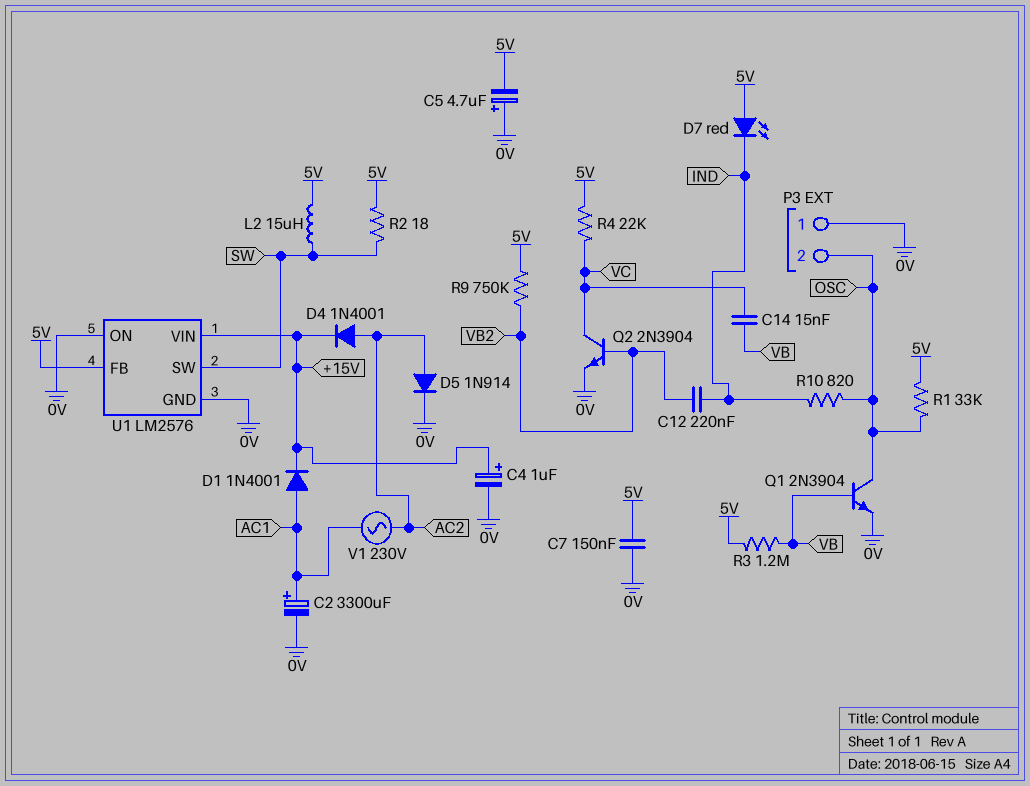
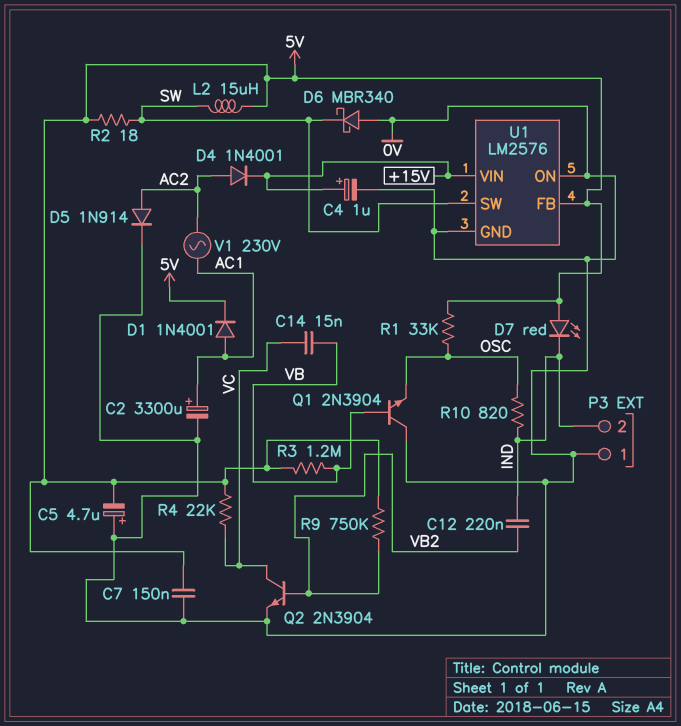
D1: diode 1N4001 (A AC1, K +15V) -> diode 1N4001 (A AC1, K 5V)
D6: none -> schottky MBR340 (A 0V, K SW)
P3 pin 2: OSC -> IND
Q1: NPN 2N3904 (B VB, C OSC, E 0V) -> NPN 2N3904 (B VB, C 0V, E OSC)

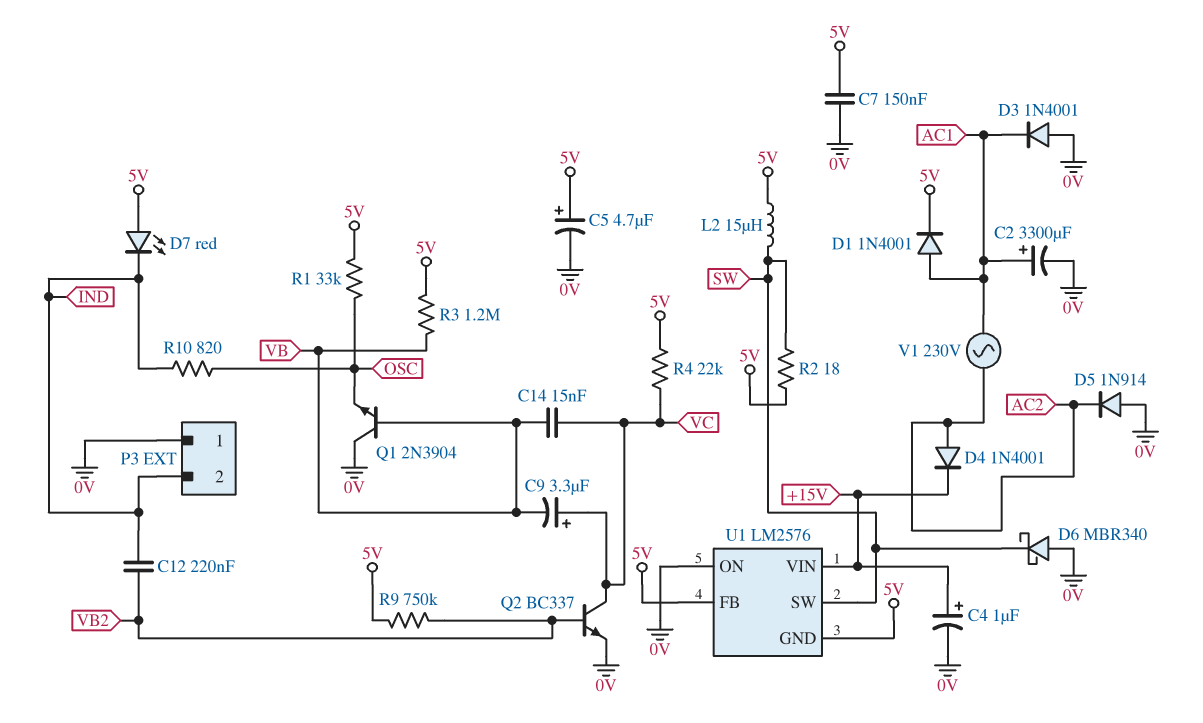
C5: 4.7uF (plus 0V, minus 5V) -> 4.7uF (plus 5V, minus 0V)
C9: none -> 3.3uF (plus VC, minus VB)
D3: none -> diode 1N4001 (A 0V, K AC1)
D5: diode 1N914 (A AC2, K 0V) -> diode 1N914 (A 0V, K AC2)
Q2: NPN 2N3904 (B VB2, C VC, E 0V) -> NPN BC337 (B VB2, C VC, E 0V)
U1 pin GND: 0V -> 5V

